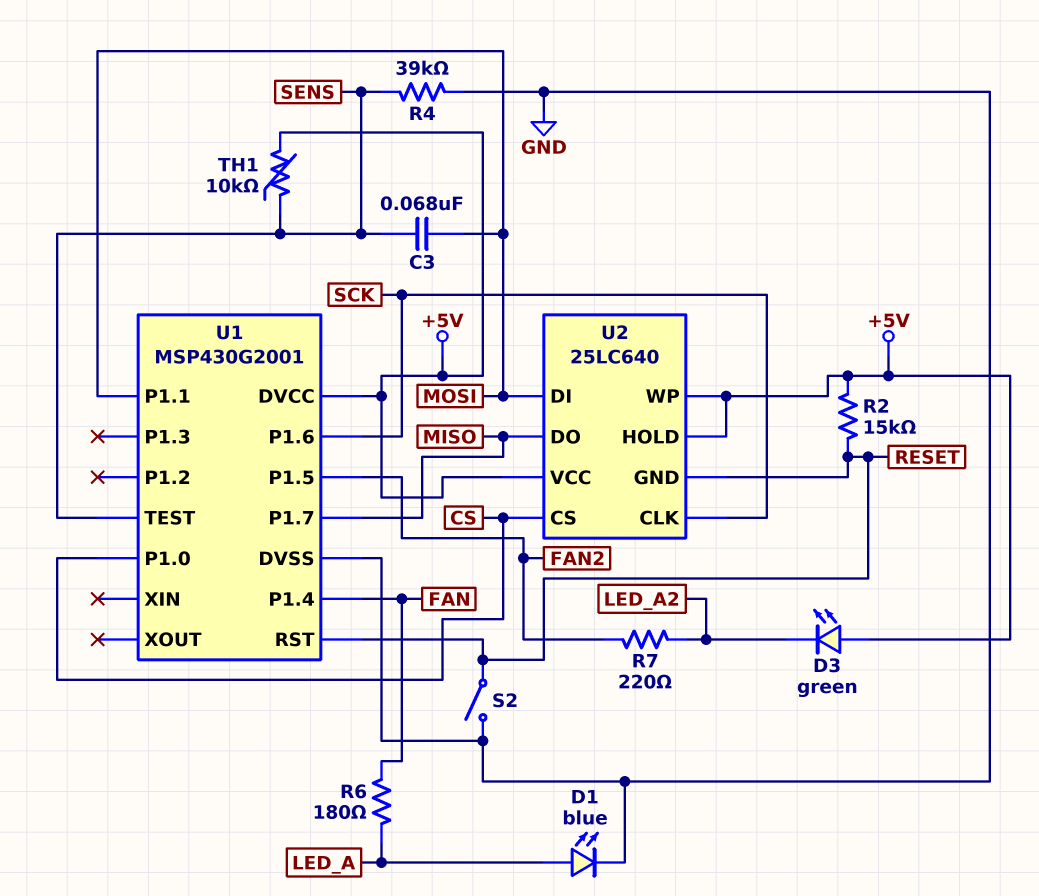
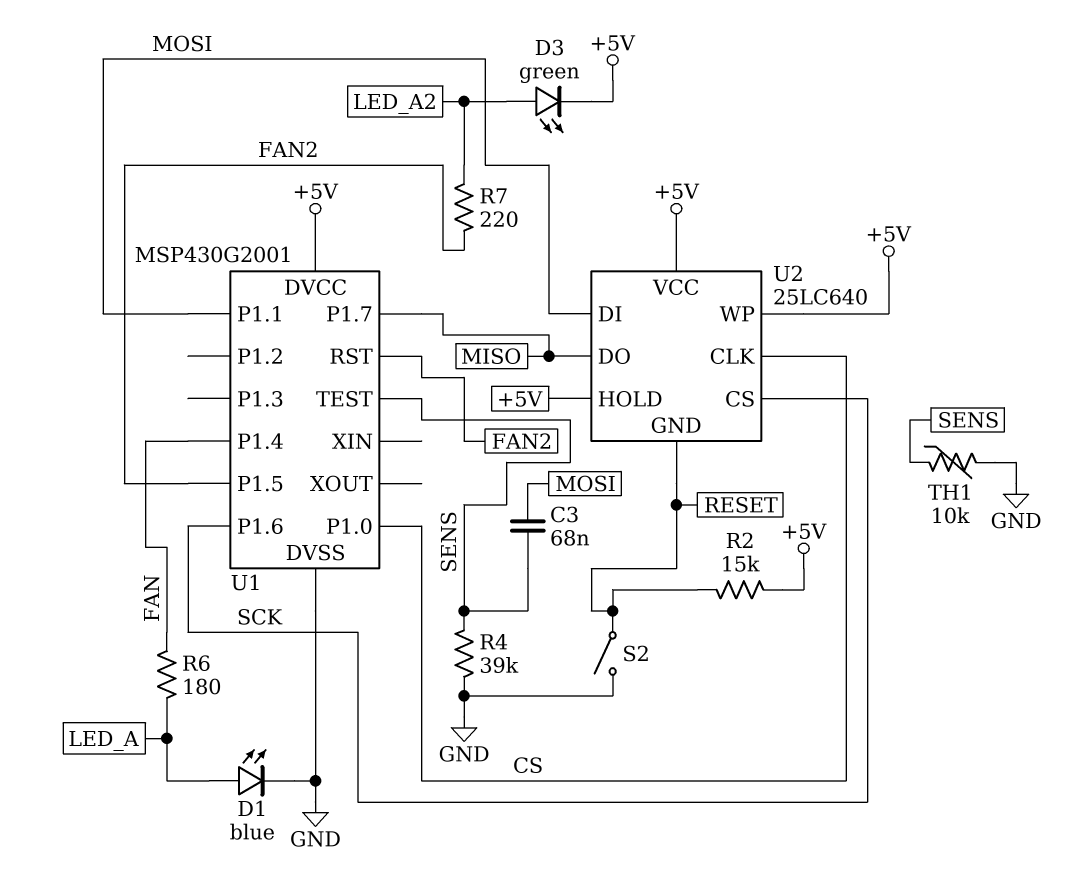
D3: LED green (A +5V, K LED_A2) -> LED green (A LED_A2, K +5V)
TH1: 10k (+5V, SENS) -> 10k (GND, SENS)
U1 pin RST: RESET -> FAN2
U2 pin CLK: SCK -> CS
U2 pin CS: CS -> SCK

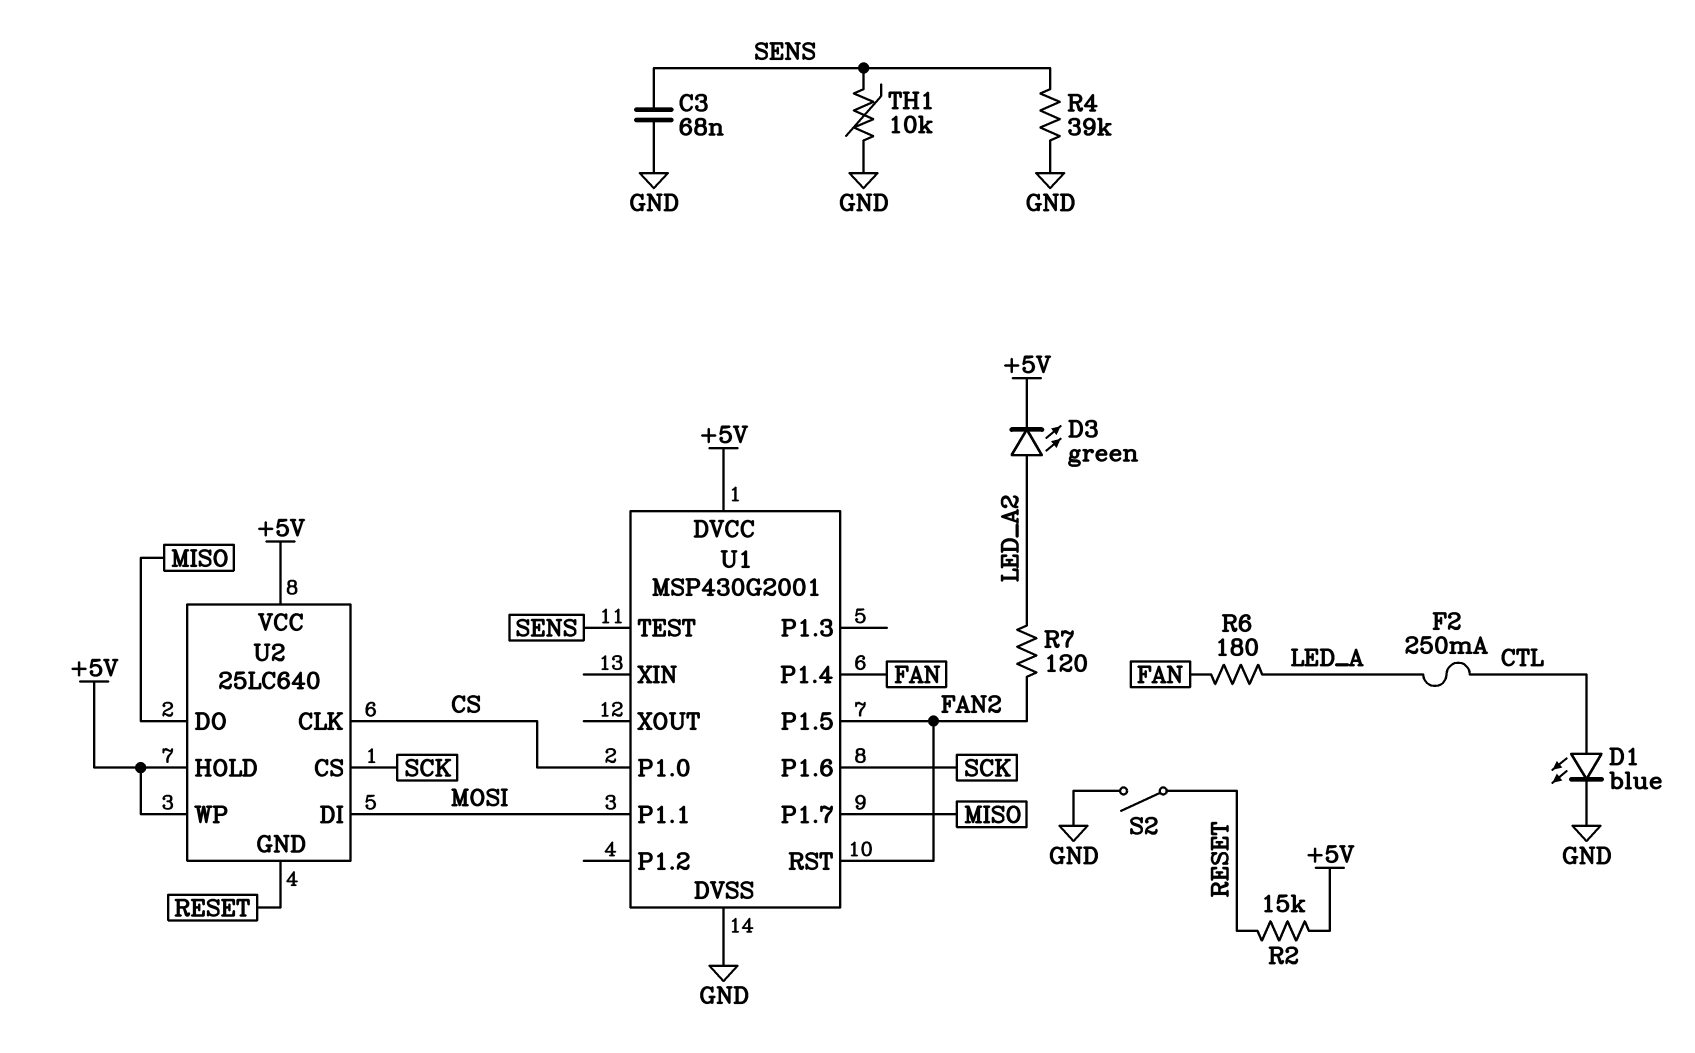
C3: 68nF (MOSI, SENS) -> 68nF (GND, SENS)
D1: LED blue (A LED_A, K GND) -> LED blue (A CTL, K GND)
F2: none -> 250mA (CTL, LED_A)
R7: 220 (FAN2, LED_A2) -> 120 (FAN2, LED_A2)

